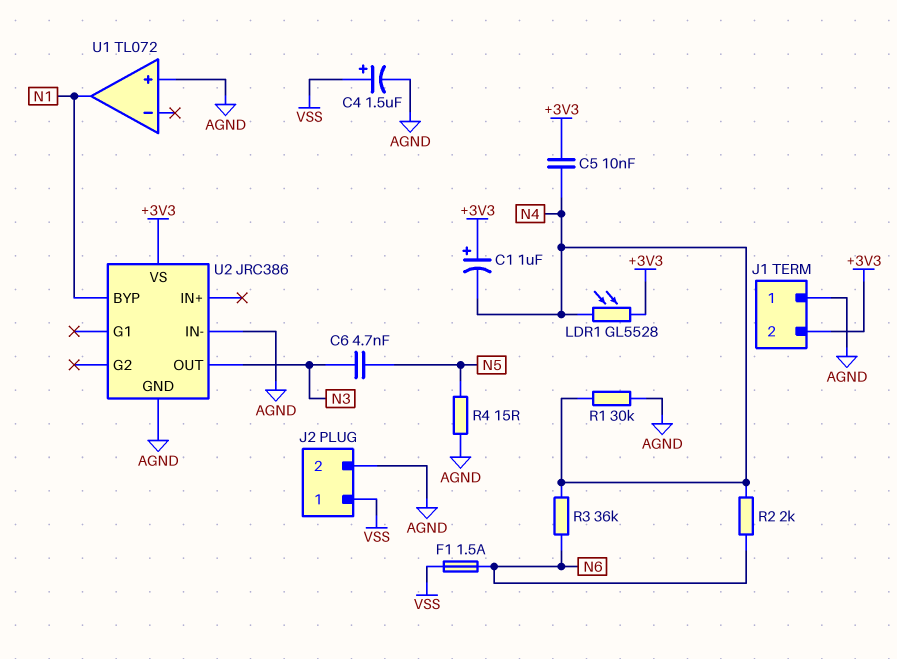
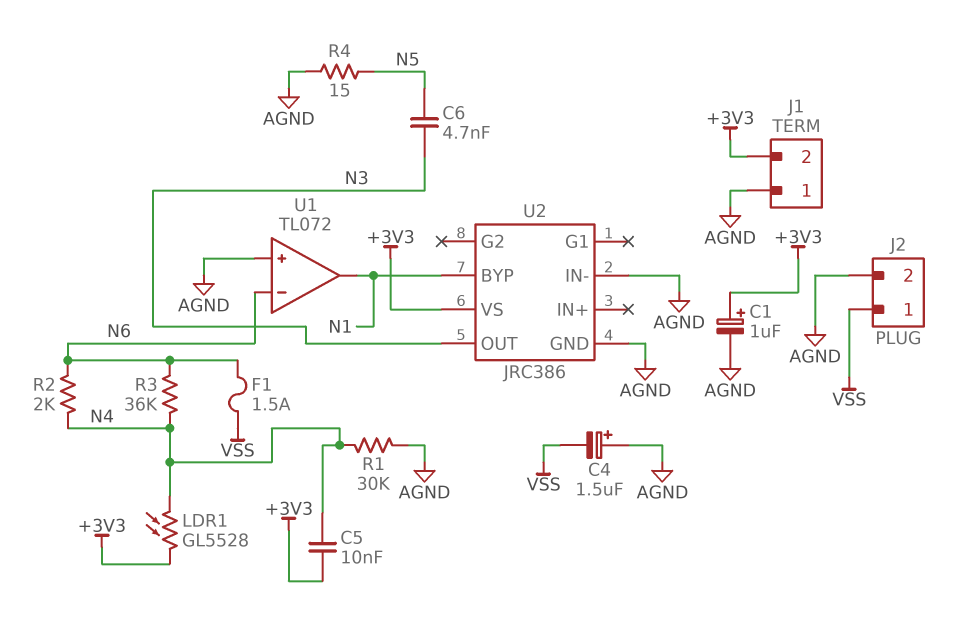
C1: 1uF (plus +3V3, minus N4) -> 1uF (plus +3V3, minus AGND)
C4: 1.5uF (plus VSS, minus AGND) -> 1.5uF (plus AGND, minus VSS)
U1 pin in-: none -> N6

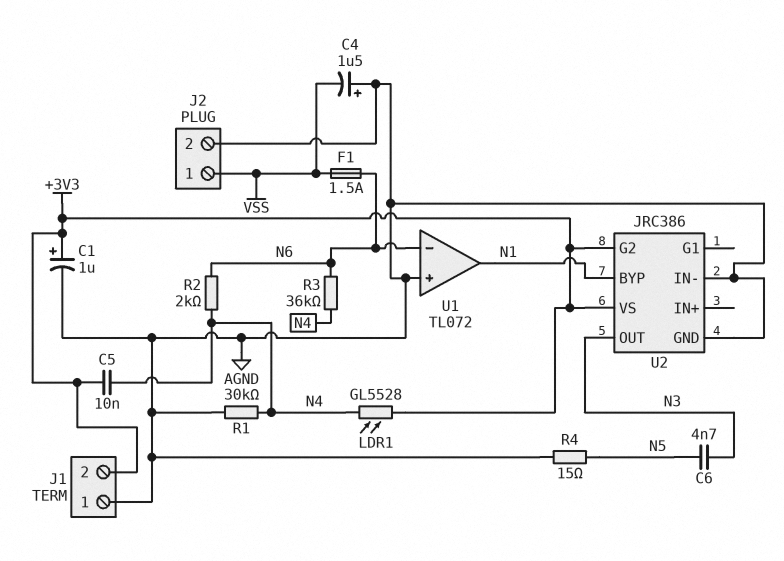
U2 pin G2: none -> +3V3

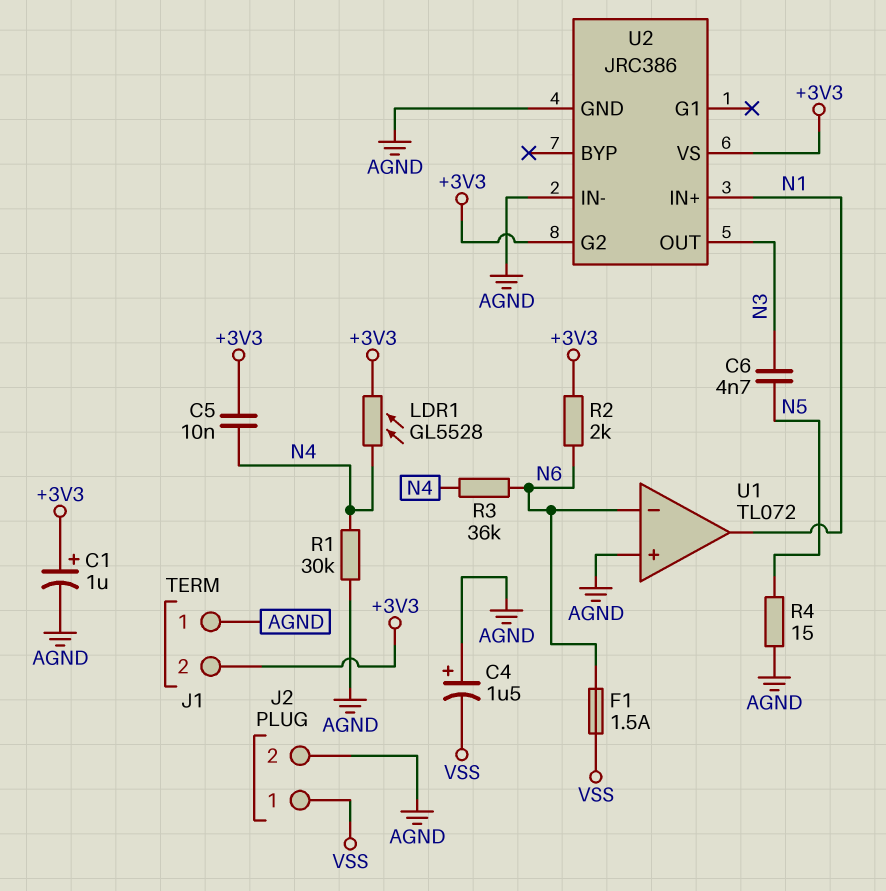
R2: 2k (N4, N6) -> 2k (+3V3, N6)
U2 pin BYP: N1 -> none
U2 pin IN+: none -> N1

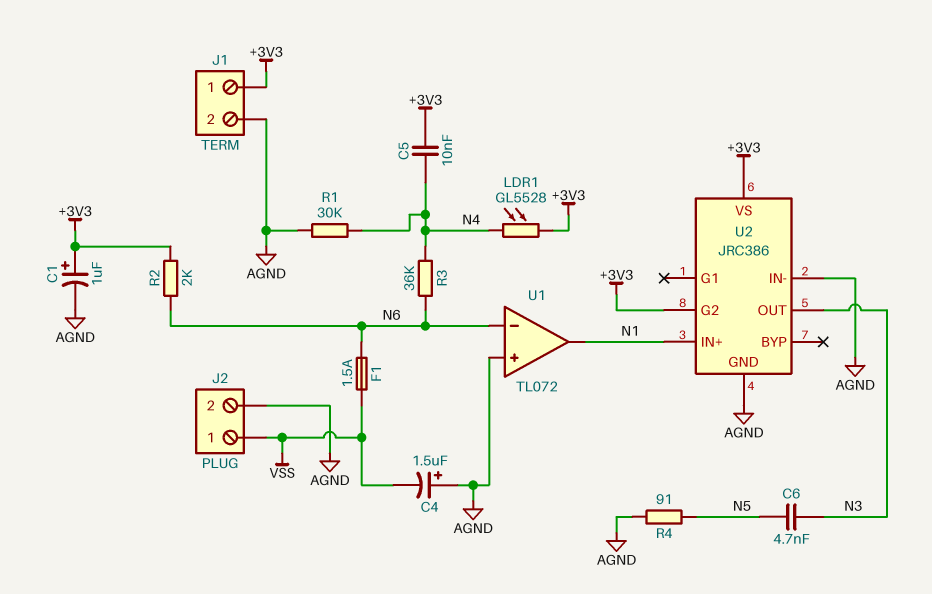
J1 pin 1: AGND -> +3V3
J1 pin 2: +3V3 -> AGND
R4: 15 (AGND, N5) -> 91 (AGND, N5)

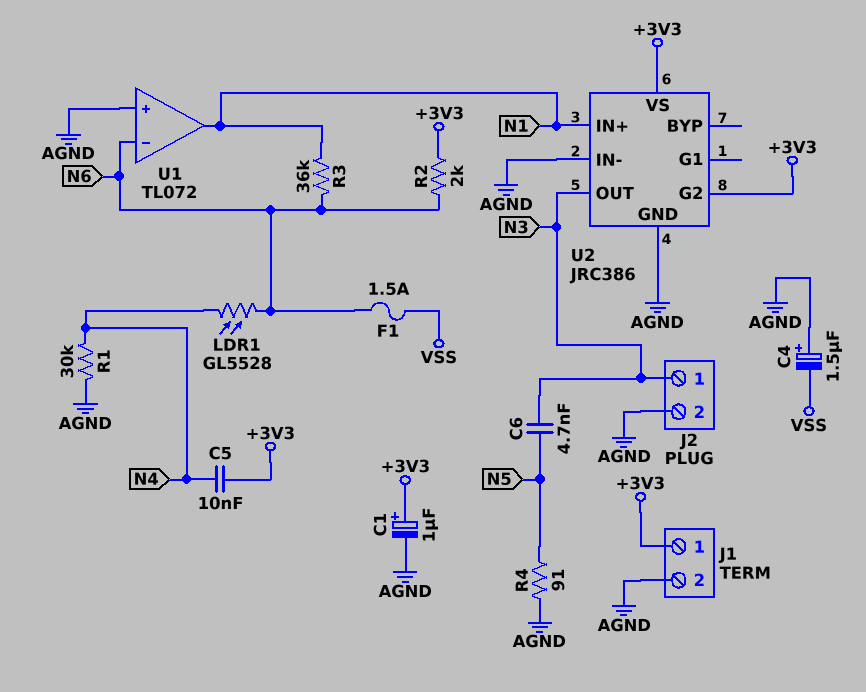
J2 pin 1: VSS -> N3
LDR1: GL5528 (+3V3, N4) -> GL5528 (N4, N6)
R3: 36k (N4, N6) -> 36k (N1, N6)

